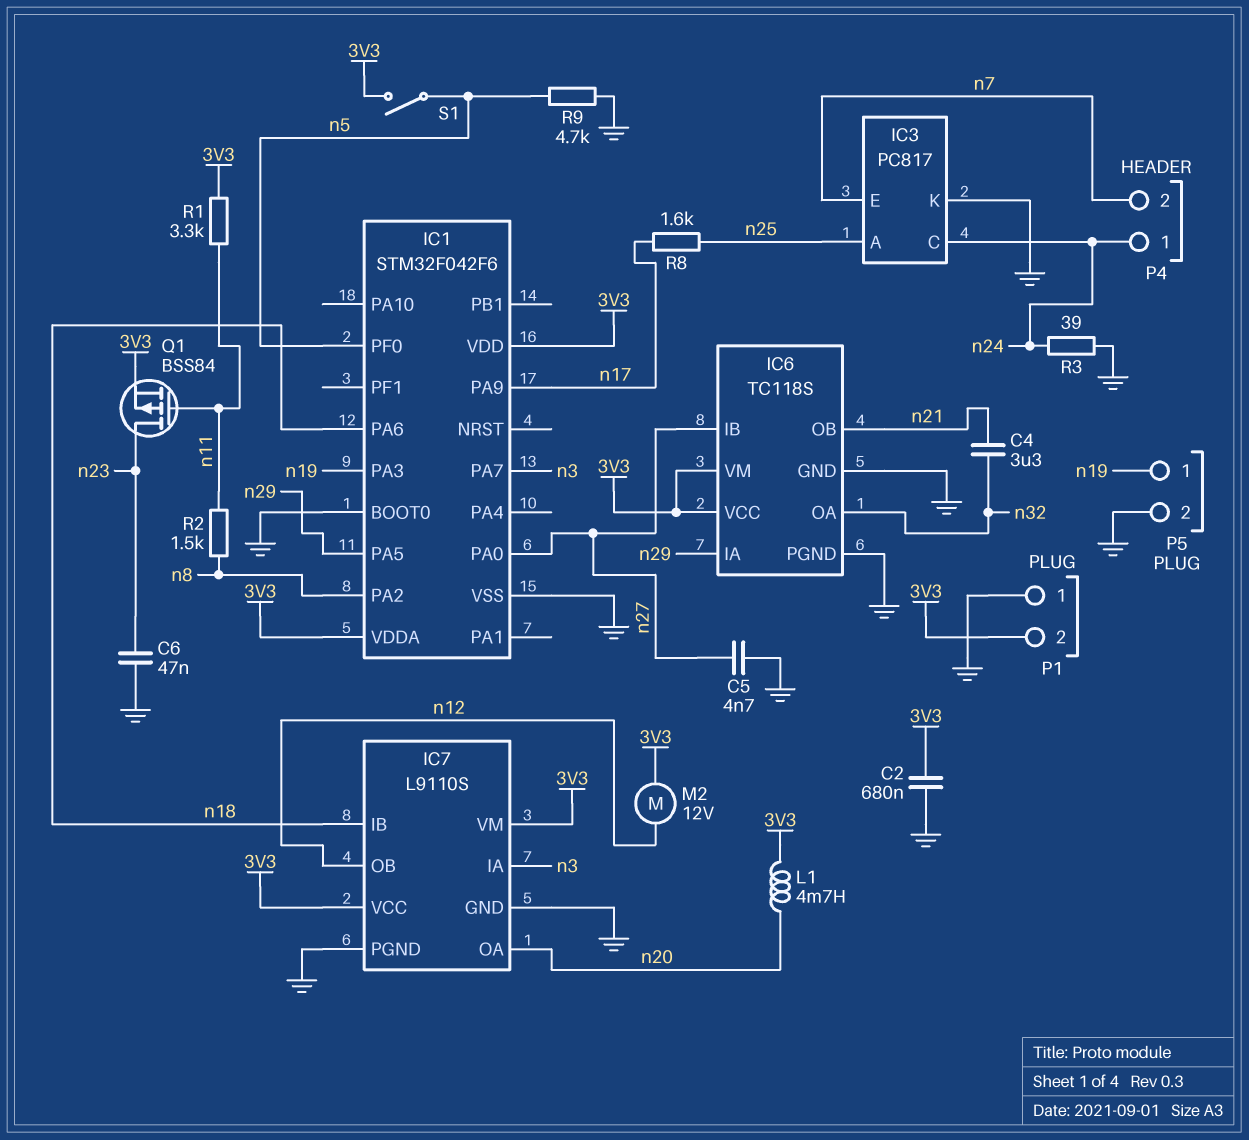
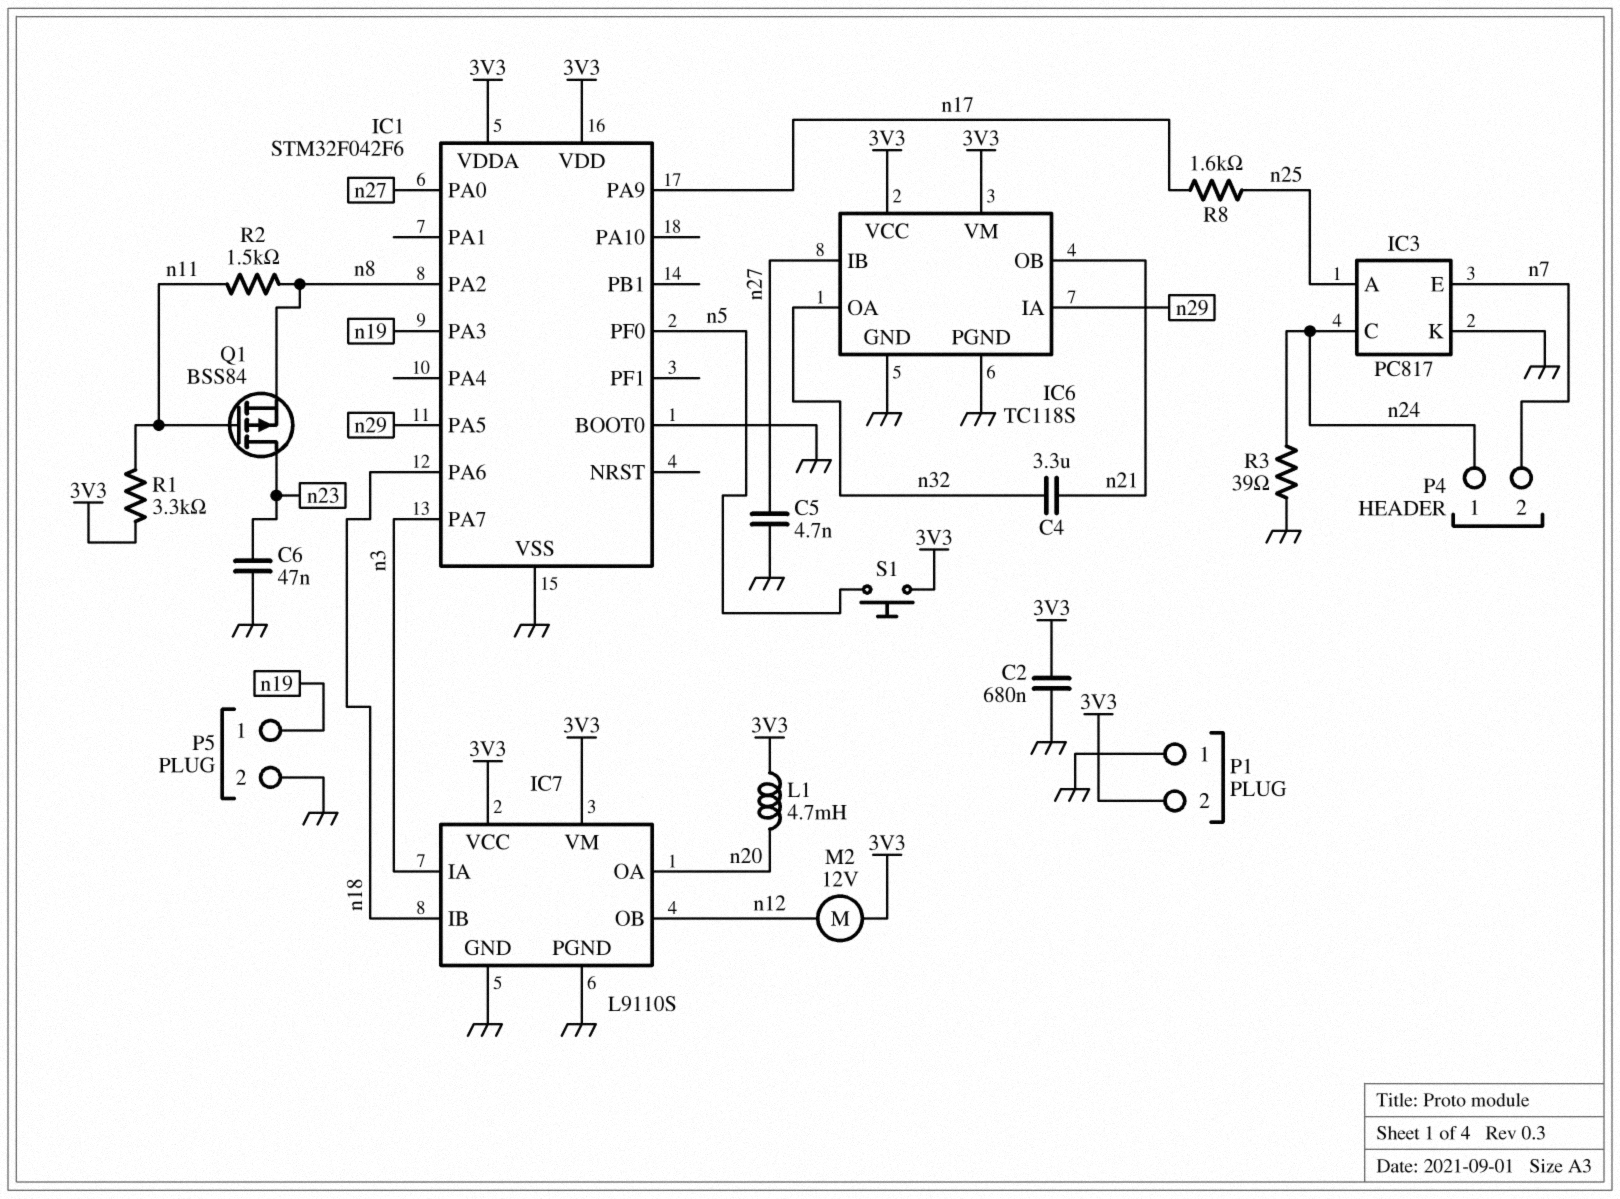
Q1: PMOS BSS84 (G n11, D n23, S 3V3) -> PMOS BSS84 (G n11, D n23, S n8)
R9: 4.7k (GND, n5) -> none
S1: switch (3V3, n5) -> button (3V3, n5)

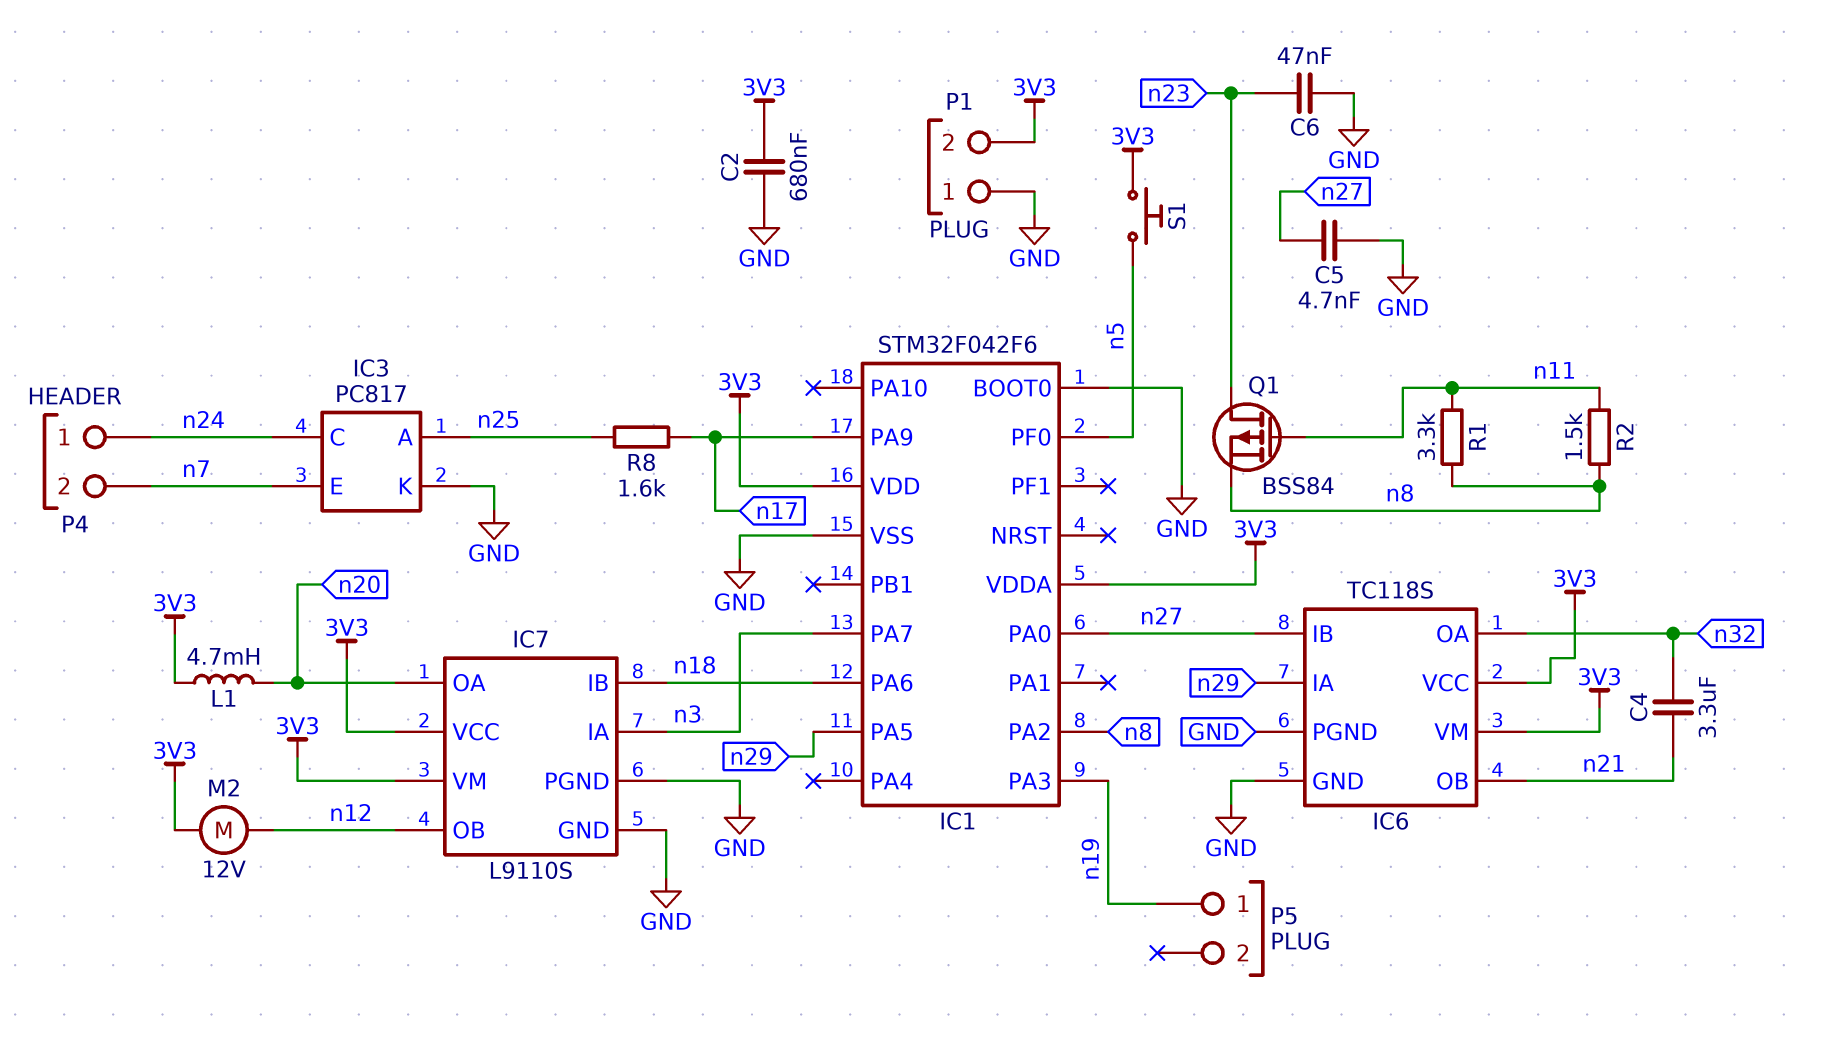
P5 pin 2: GND -> none
R1: 3.3k (3V3, n11) -> 3.3k (n8, n11)
R3: 39 (GND, n24) -> none

